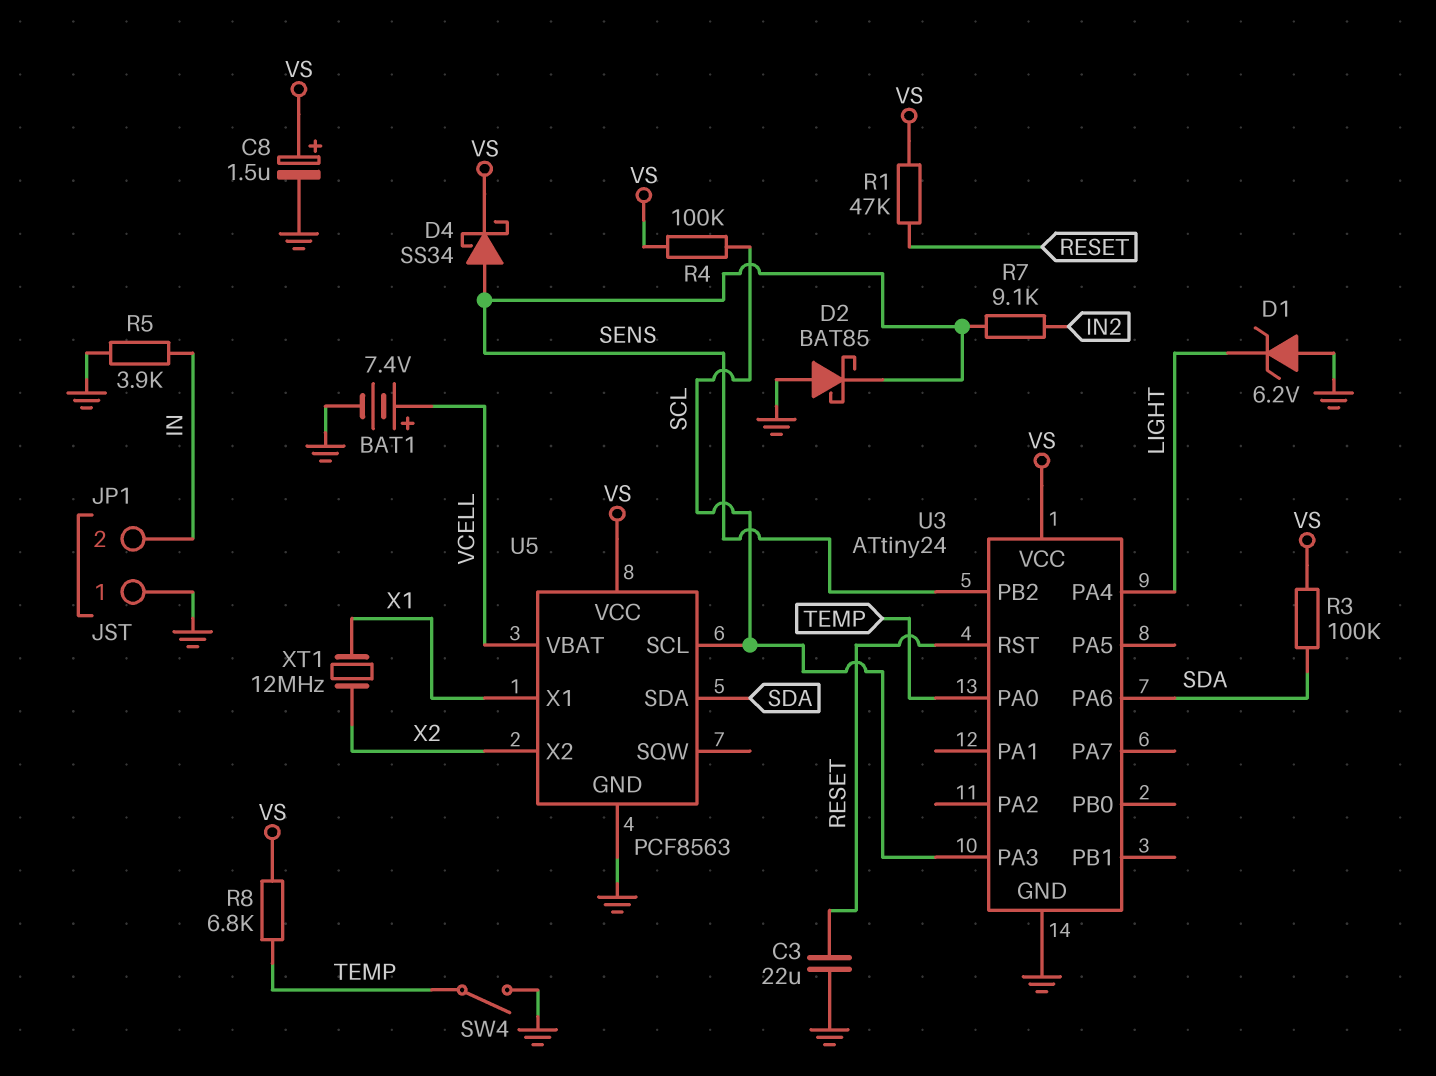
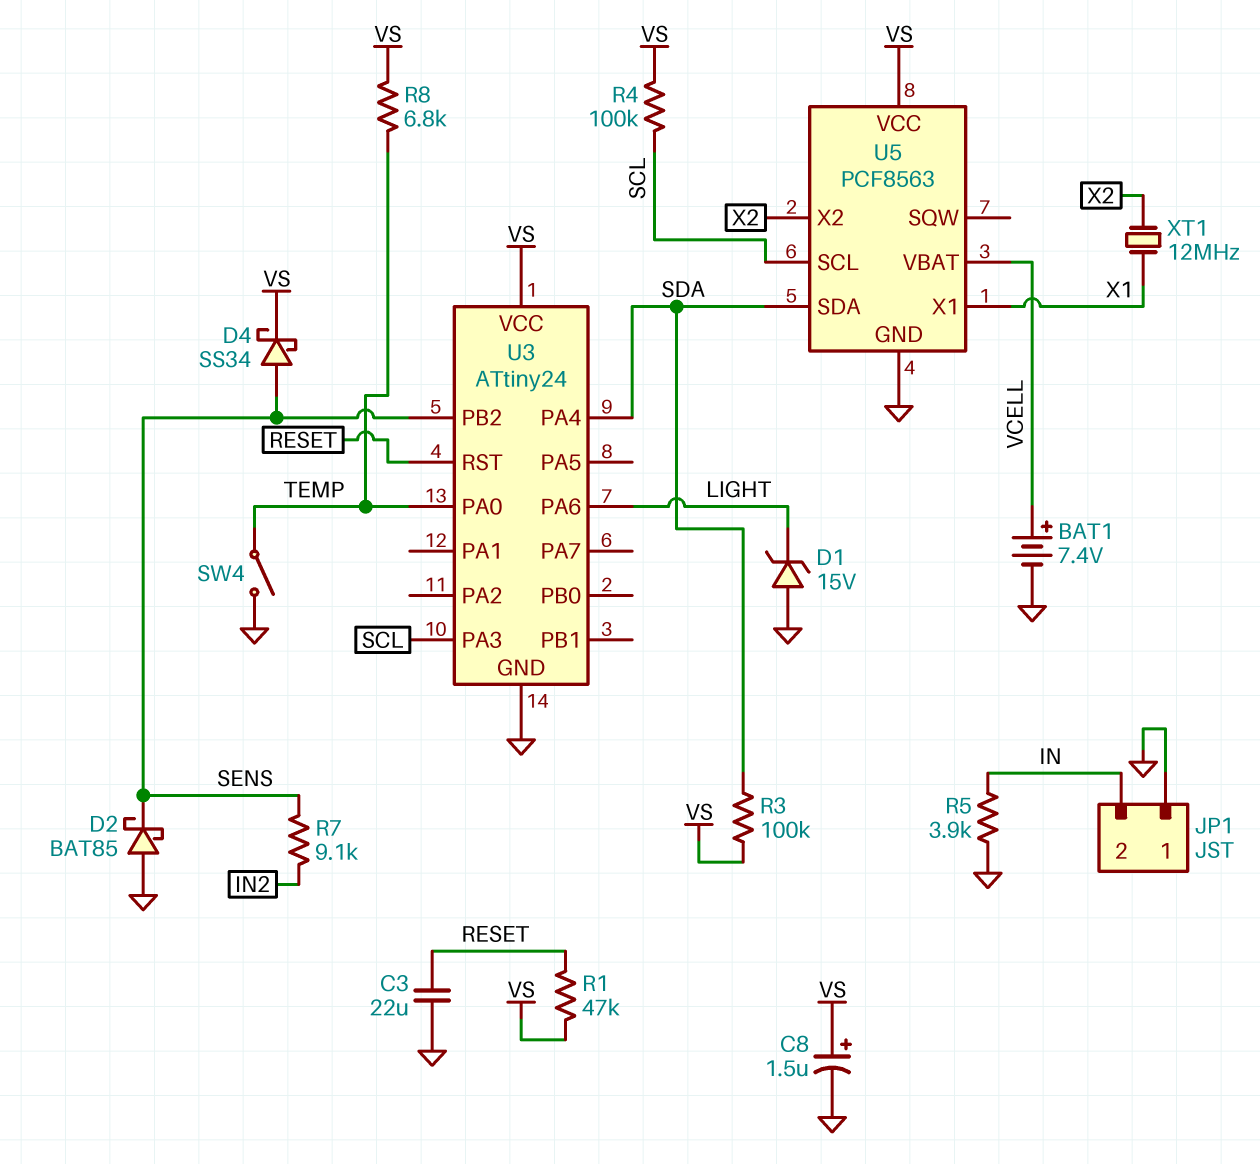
D1: zener 6.2V (A GND, K LIGHT) -> zener 15V (A GND, K LIGHT)
U3 pin PA4: LIGHT -> SDA
U3 pin PA6: SDA -> LIGHT

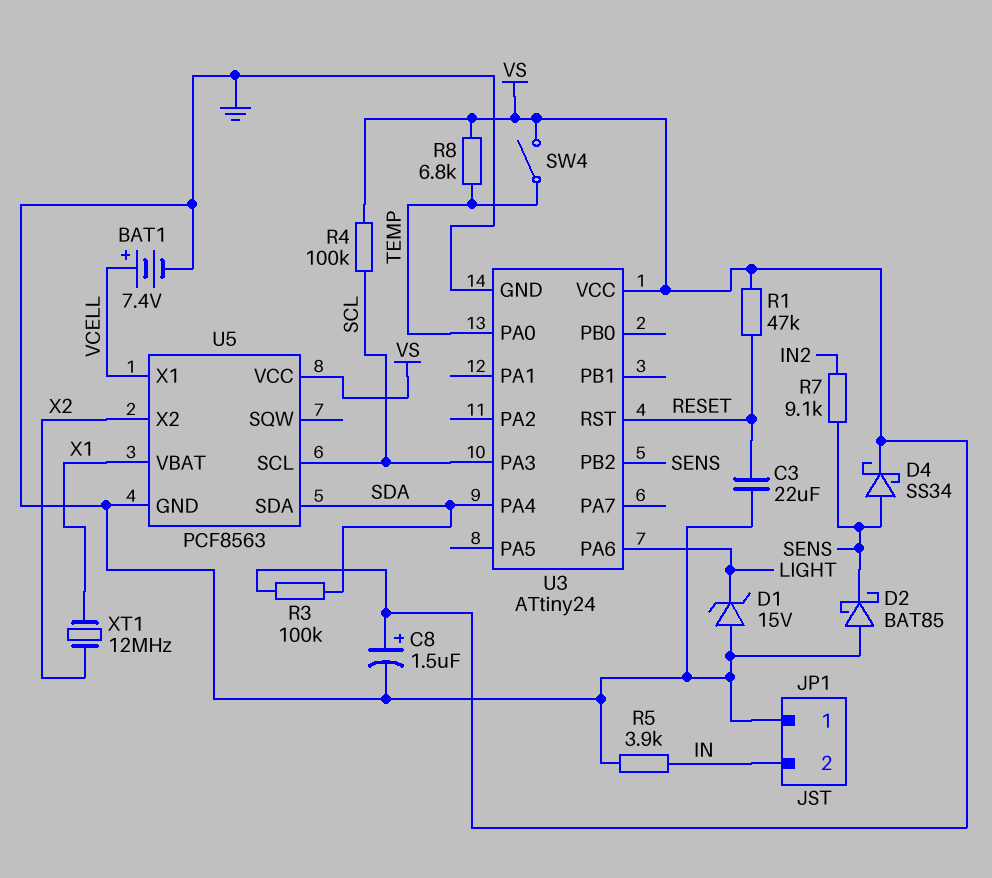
SW4: switch (GND, TEMP) -> switch (TEMP, VS)
U5 pin VBAT: VCELL -> X1
U5 pin X1: X1 -> VCELL

